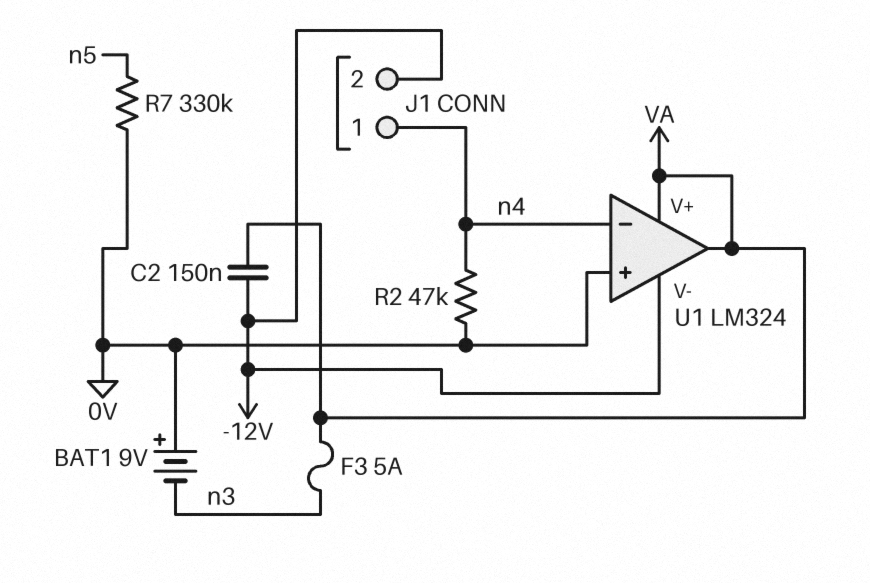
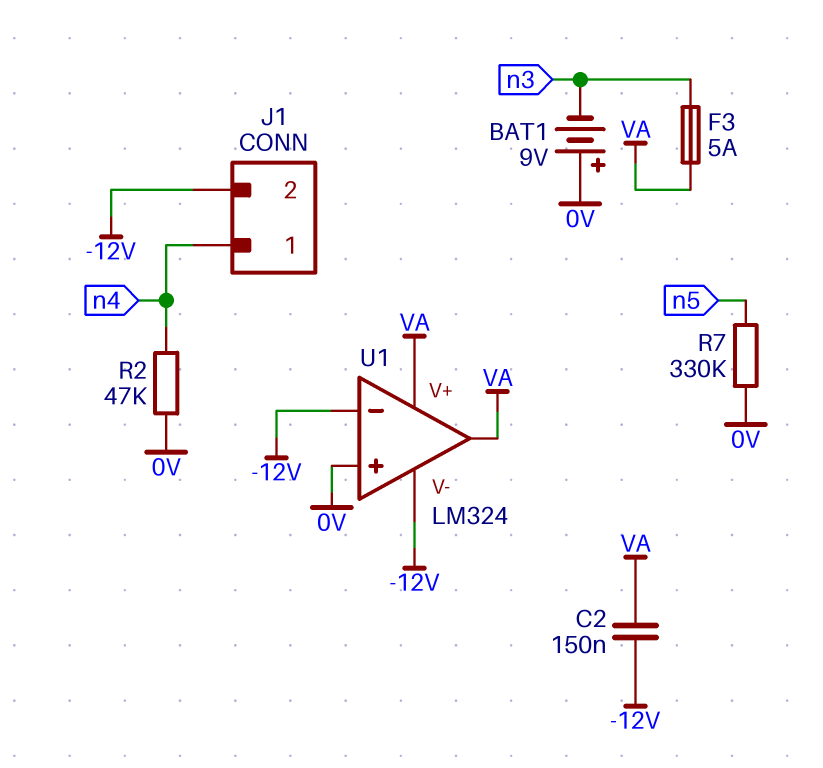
U1 pin in-: n4 -> -12V

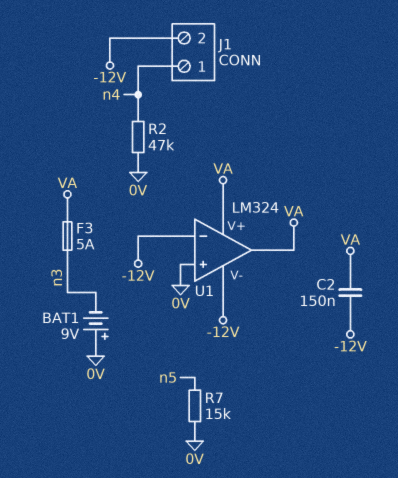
R7: 330k (0V, n5) -> 15k (0V, n5)

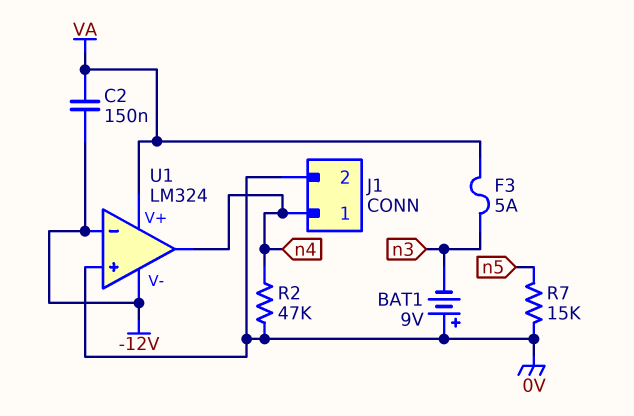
J1 pin 2: -12V -> 0V
U1 pin out: VA -> n4

